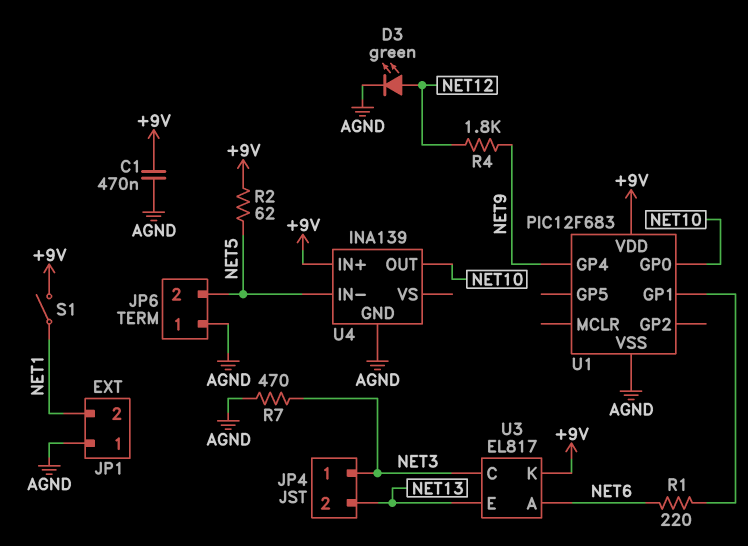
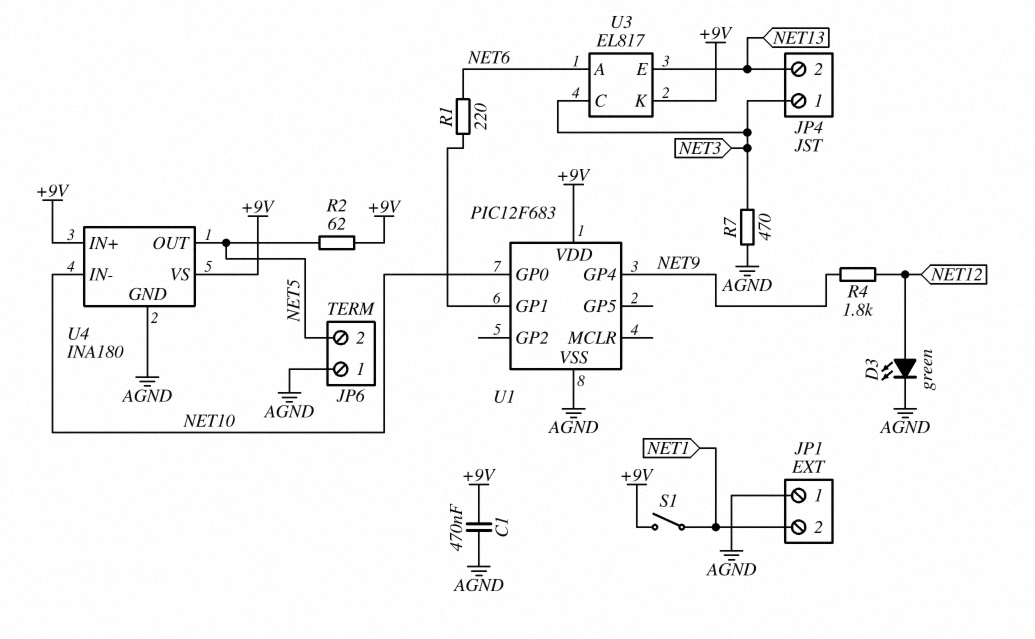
U4: INA139 -> INA180
U4 pin IN-: NET5 -> NET10
U4 pin OUT: NET10 -> NET5
U4 pin VS: none -> +9V

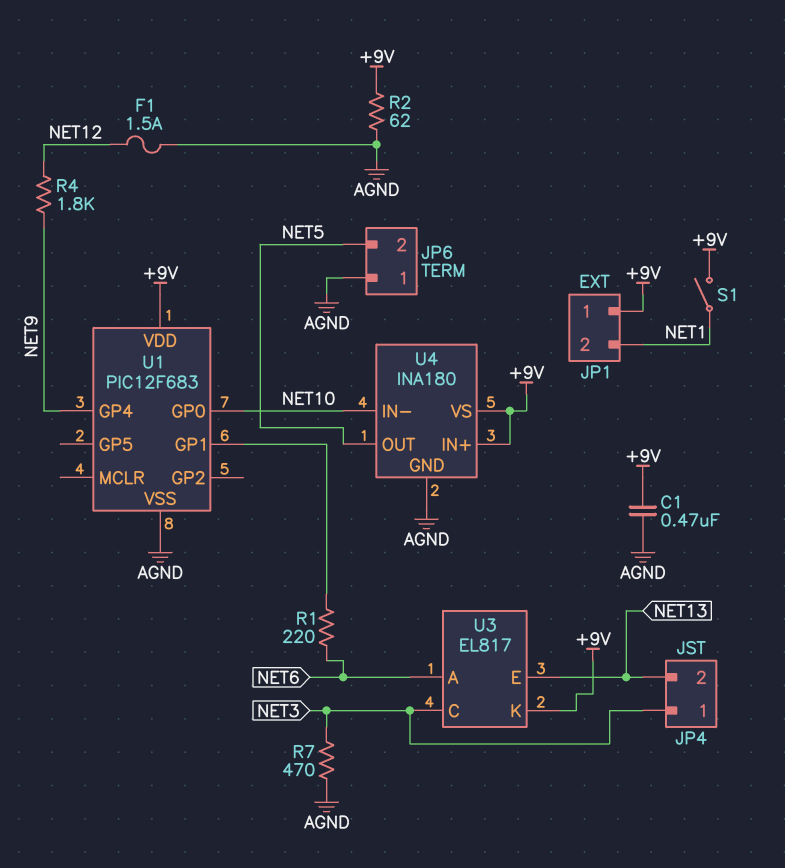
D3: LED green (A NET12, K AGND) -> none
F1: none -> 1.5A (AGND, NET12)
JP1 pin 1: AGND -> +9V
R2: 62 (+9V, NET5) -> 62 (+9V, AGND)

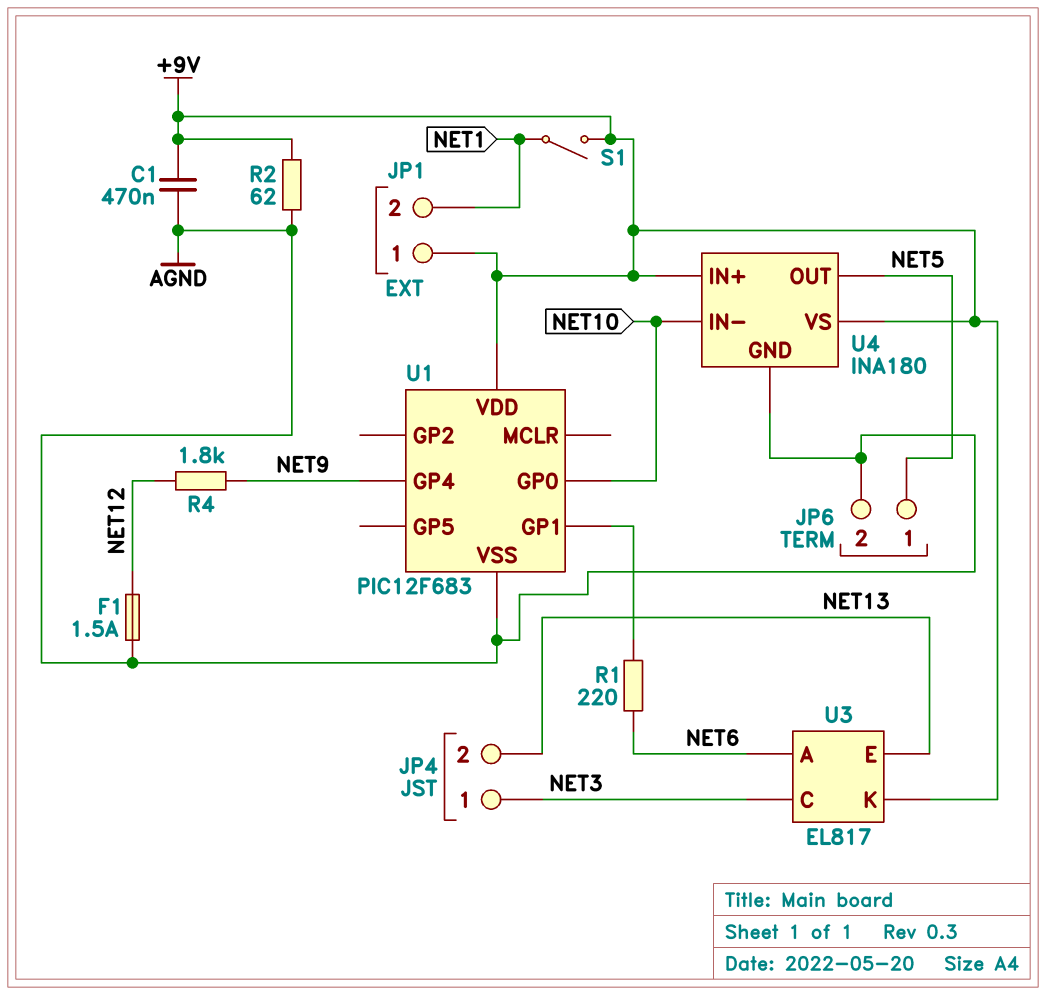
JP6 pin 1: AGND -> NET5
JP6 pin 2: NET5 -> AGND
R7: 470 (AGND, NET3) -> none

